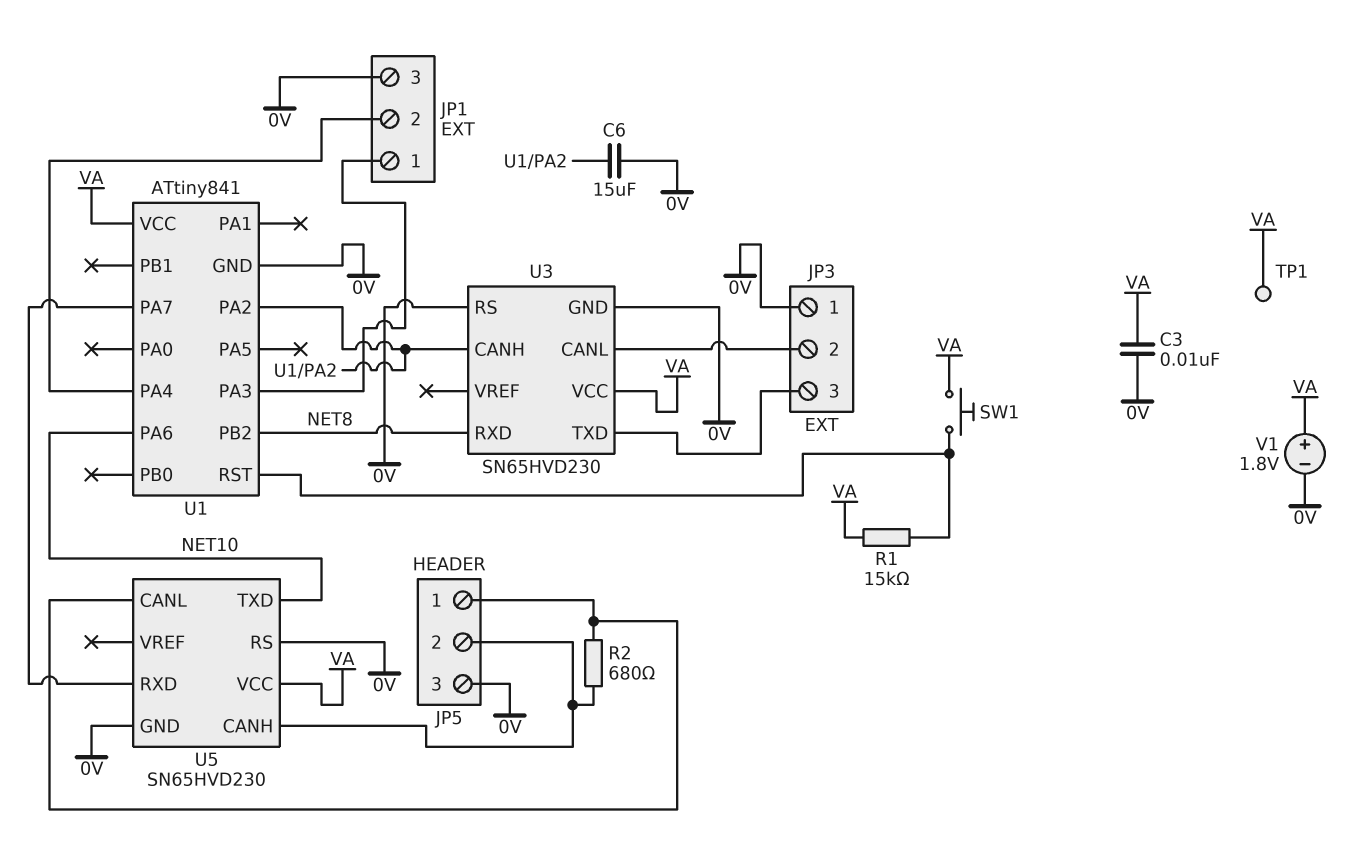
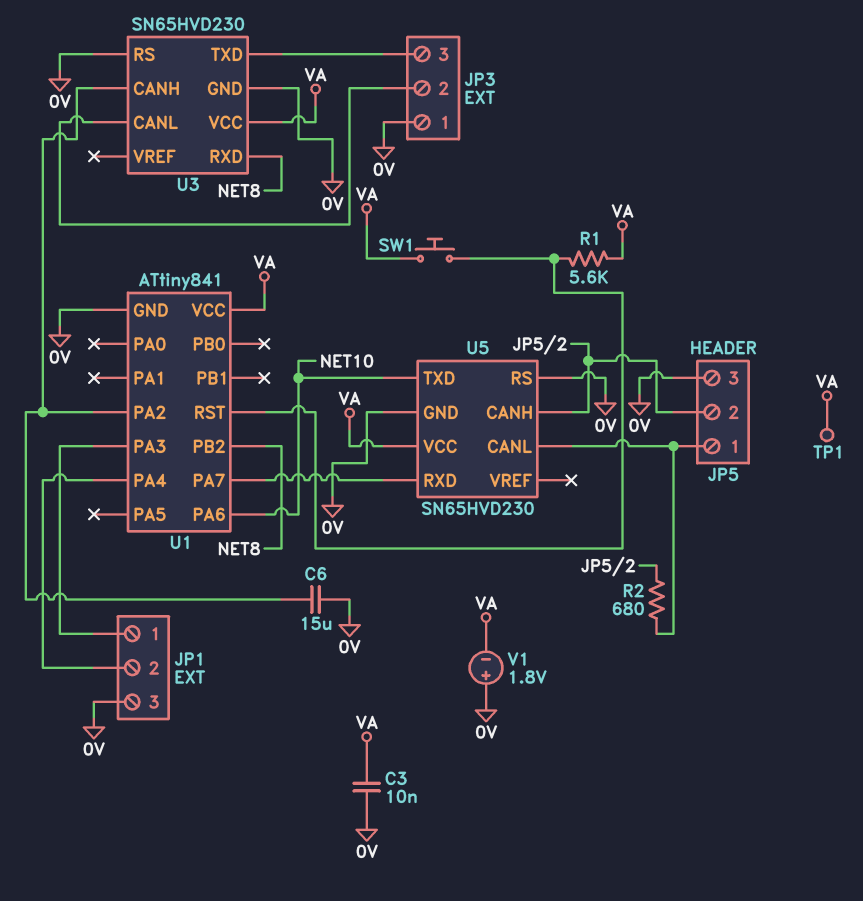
R1: 15k (U1/RST, VA) -> 5.6k (U1/RST, VA)
V1: 1.8V (plus VA, minus 0V) -> 1.8V (plus 0V, minus VA)

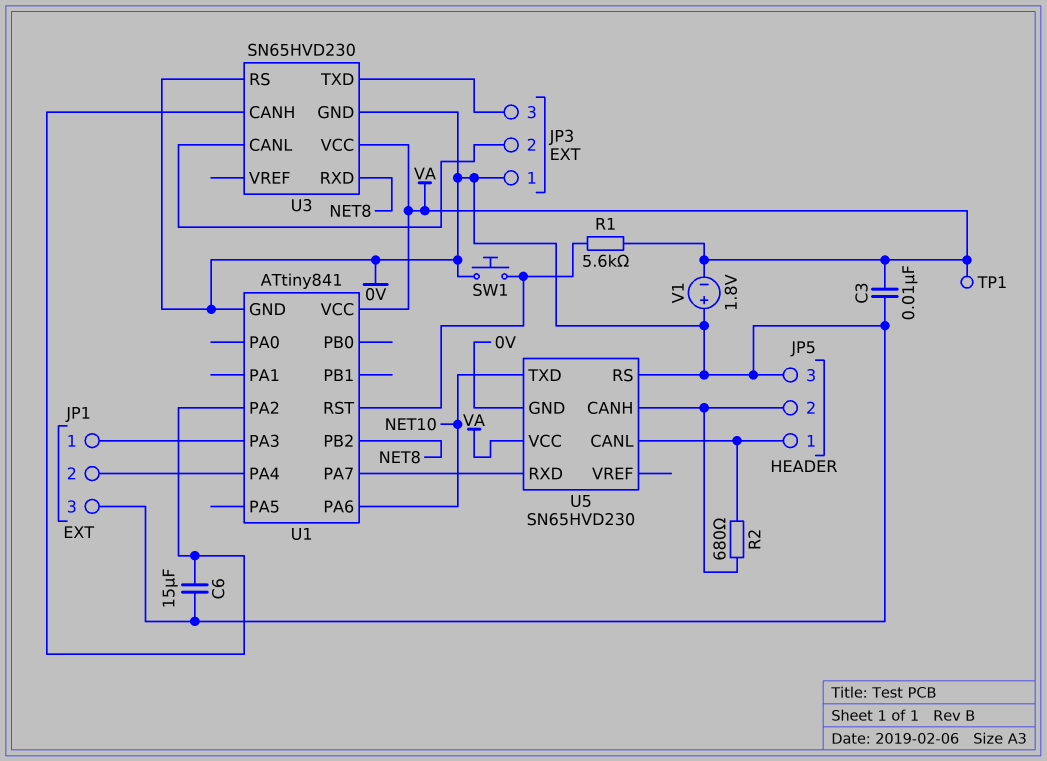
SW1: button (U1/RST, VA) -> button (0V, U1/RST)

